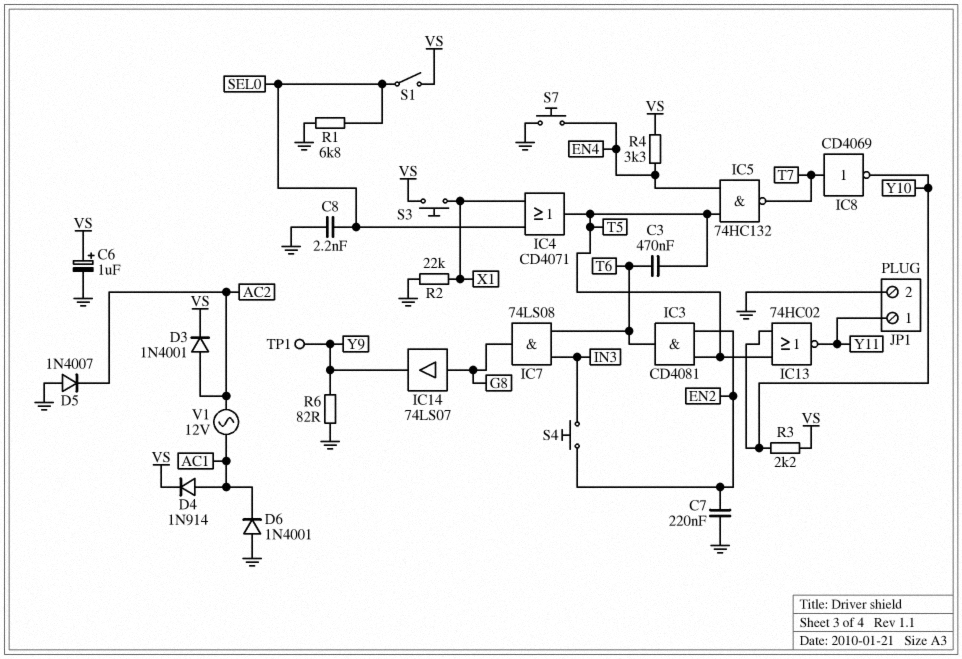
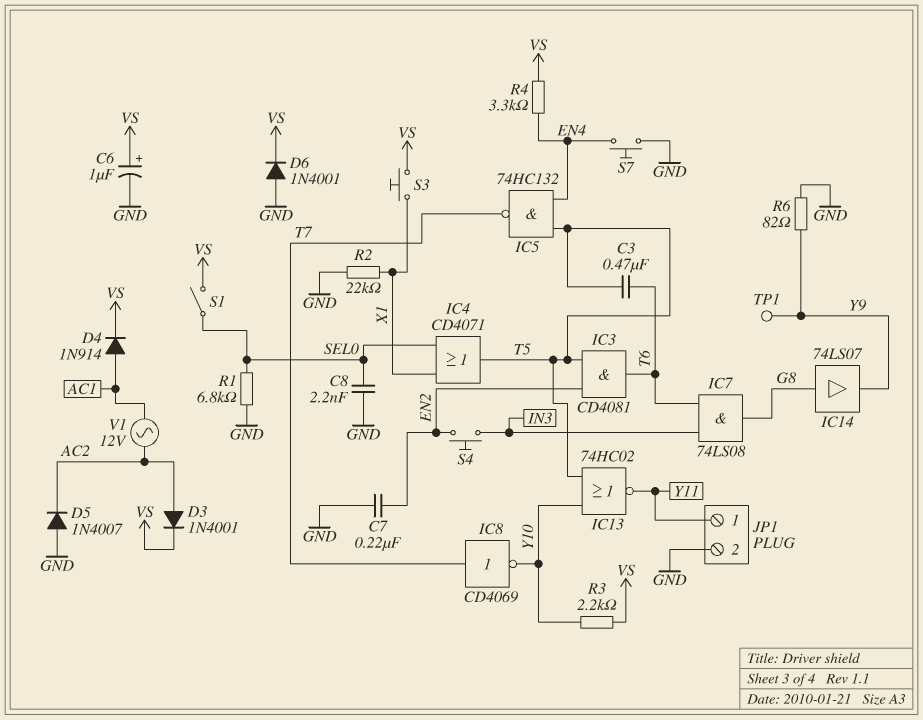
D6: diode 1N4001 (A GND, K AC1) -> diode 1N4001 (A GND, K VS)

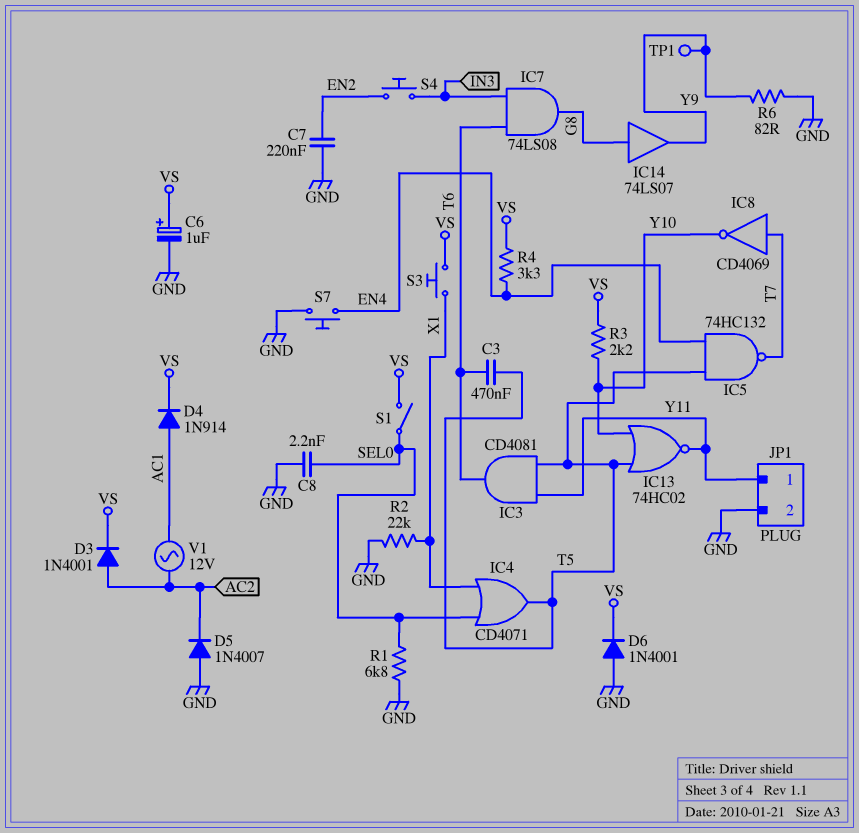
IC3: AND CD4081 (in EN2, in T5, out T6) -> AND CD4081 (in T5, in Y11, out T6)

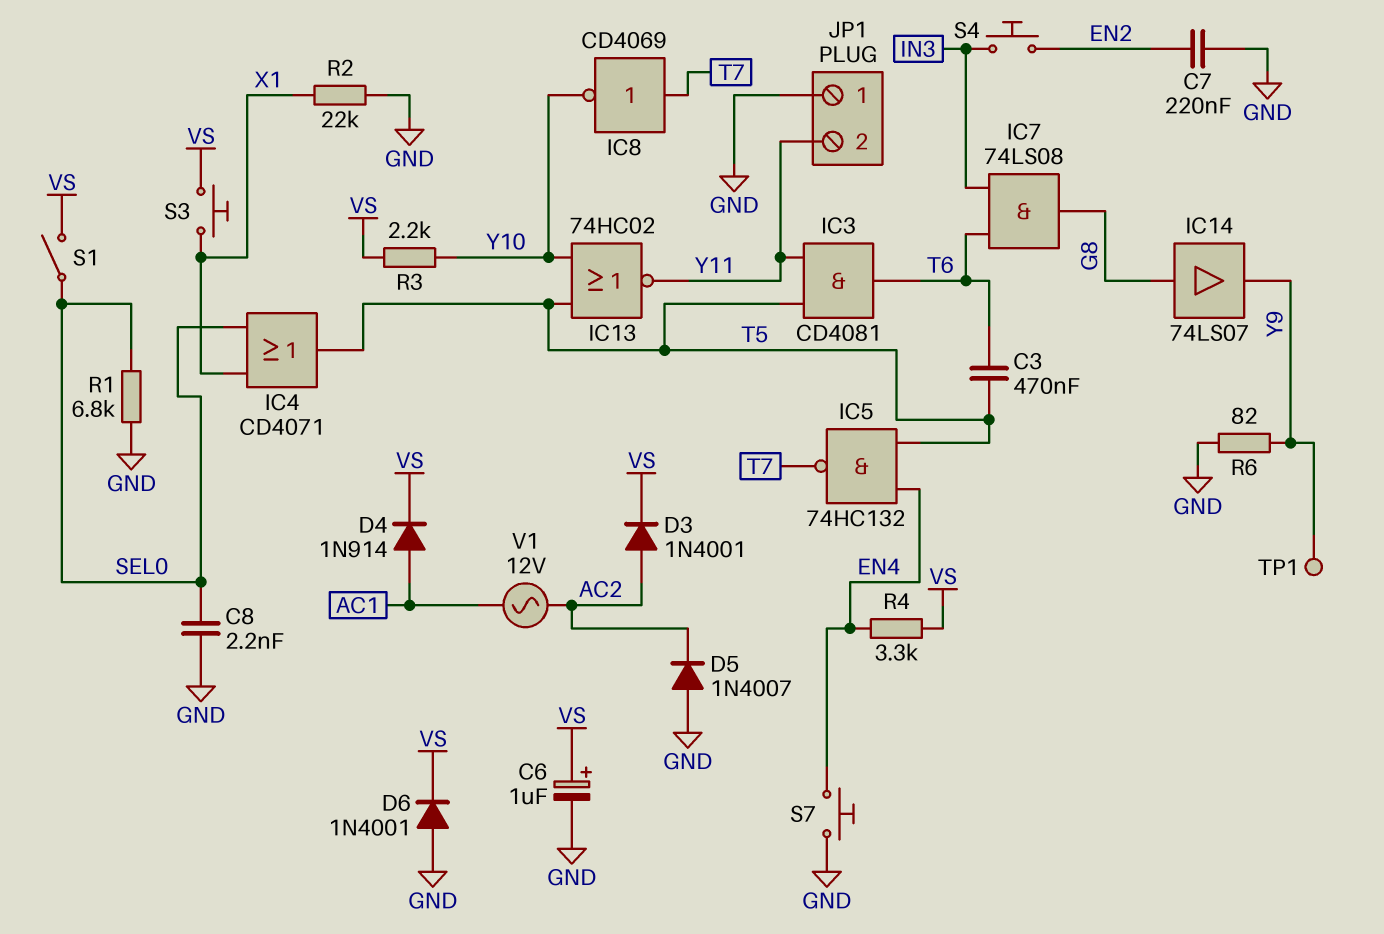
JP1 pin 1: Y11 -> GND
JP1 pin 2: GND -> Y11

